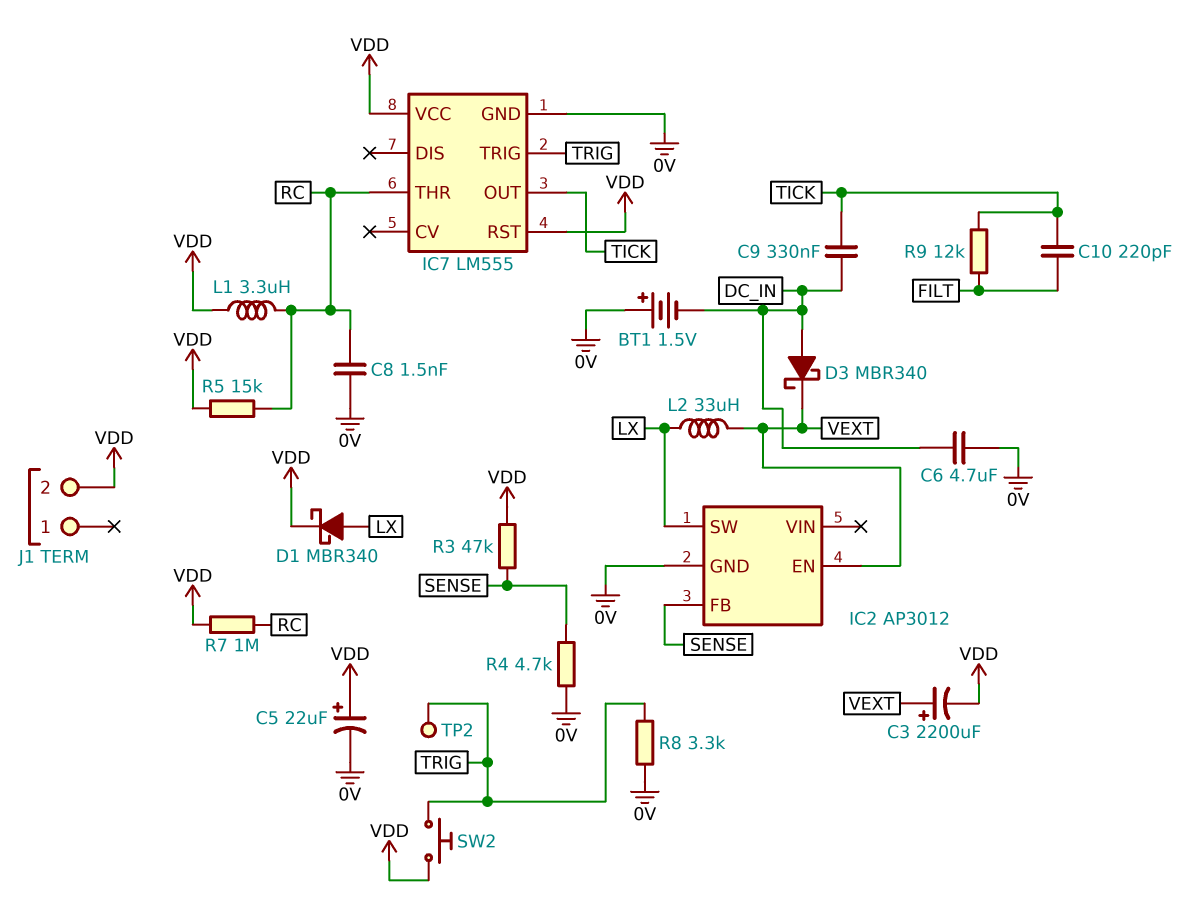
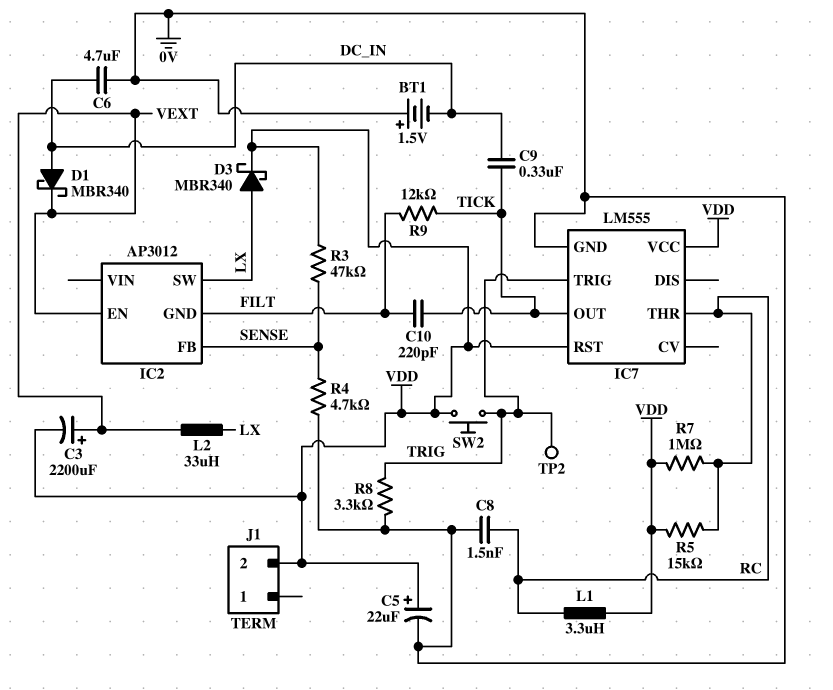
D1: schottky MBR340 (A LX, K VDD) -> schottky MBR340 (A DC_IN, K VEXT)
D3: schottky MBR340 (A DC_IN, K VEXT) -> schottky MBR340 (A LX, K VDD)
IC2 pin GND: 0V -> FILT

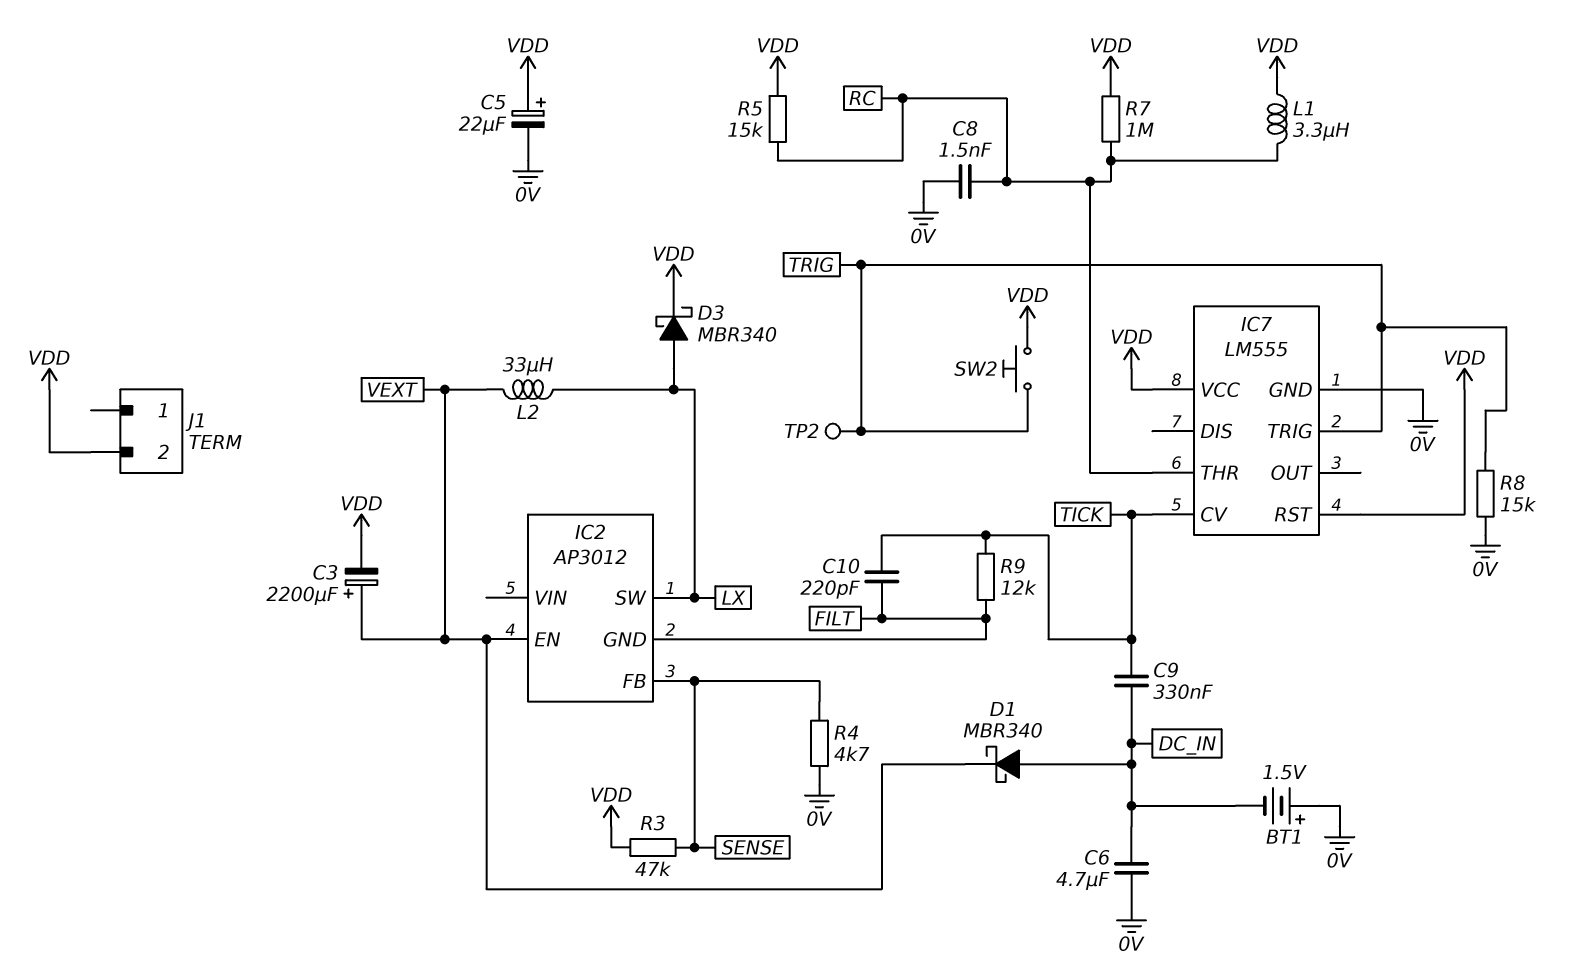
IC7 pin CV: none -> TICK
IC7 pin OUT: TICK -> none
R8: 3.3k (0V, TRIG) -> 15k (0V, TRIG)

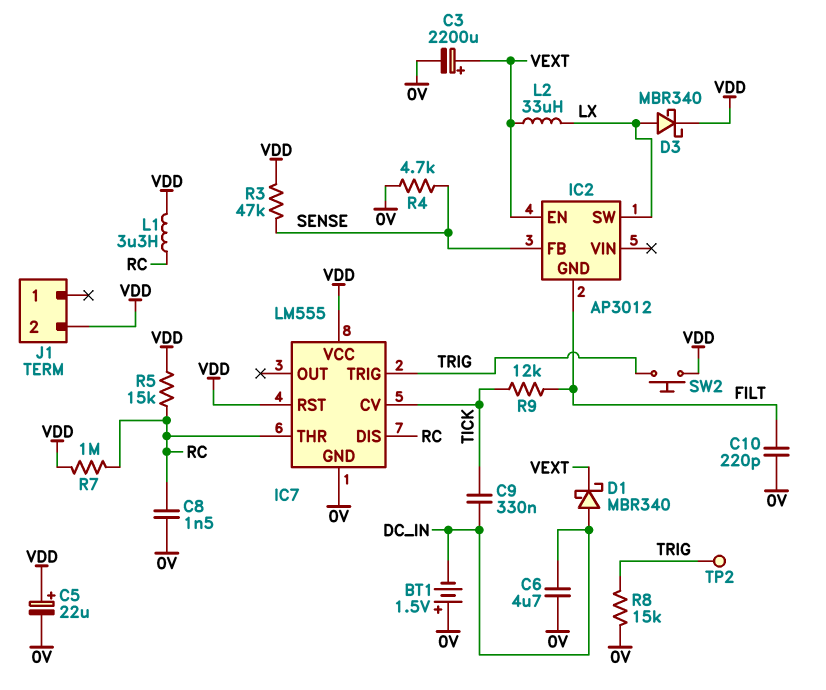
C3: 2200uF (plus VEXT, minus VDD) -> 2200uF (plus VEXT, minus 0V)
C10: 220pF (FILT, TICK) -> 220pF (0V, FILT)
IC7 pin DIS: none -> RC

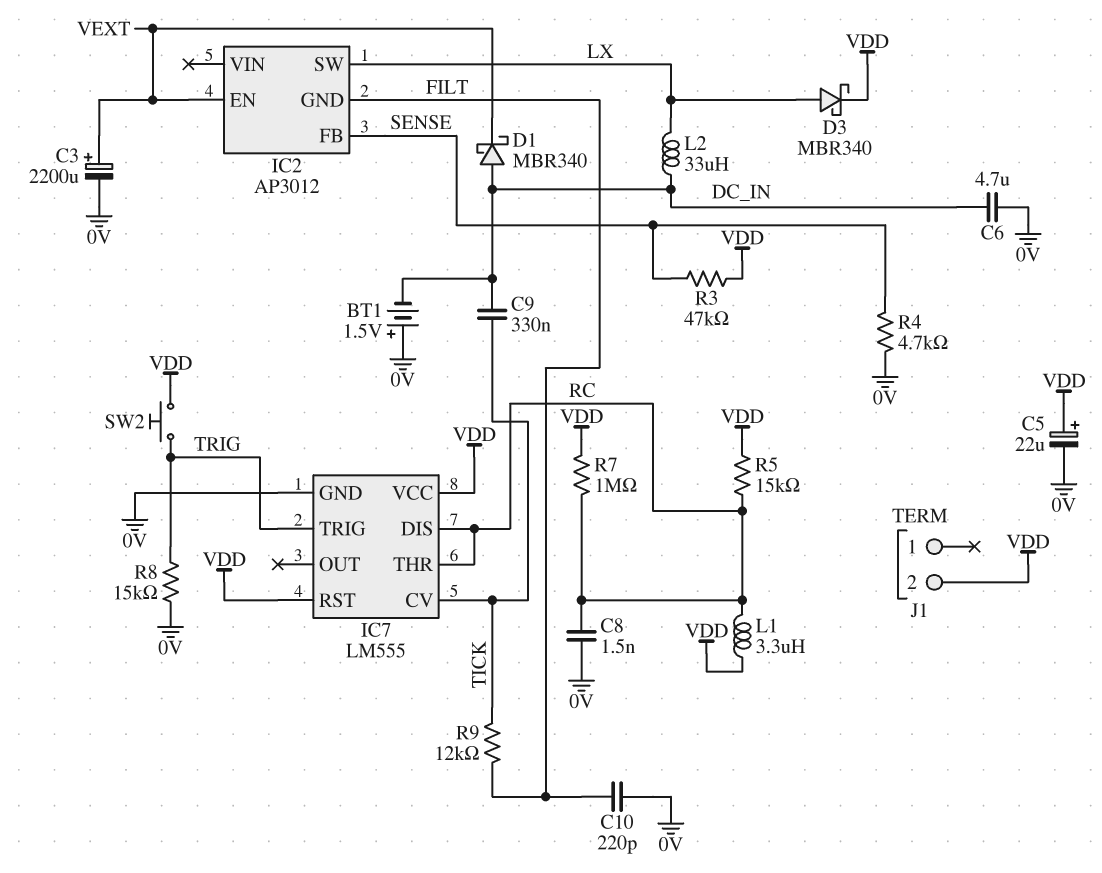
L2: 33uH (LX, VEXT) -> 33uH (DC_IN, LX)
TP2: test point (TRIG) -> none

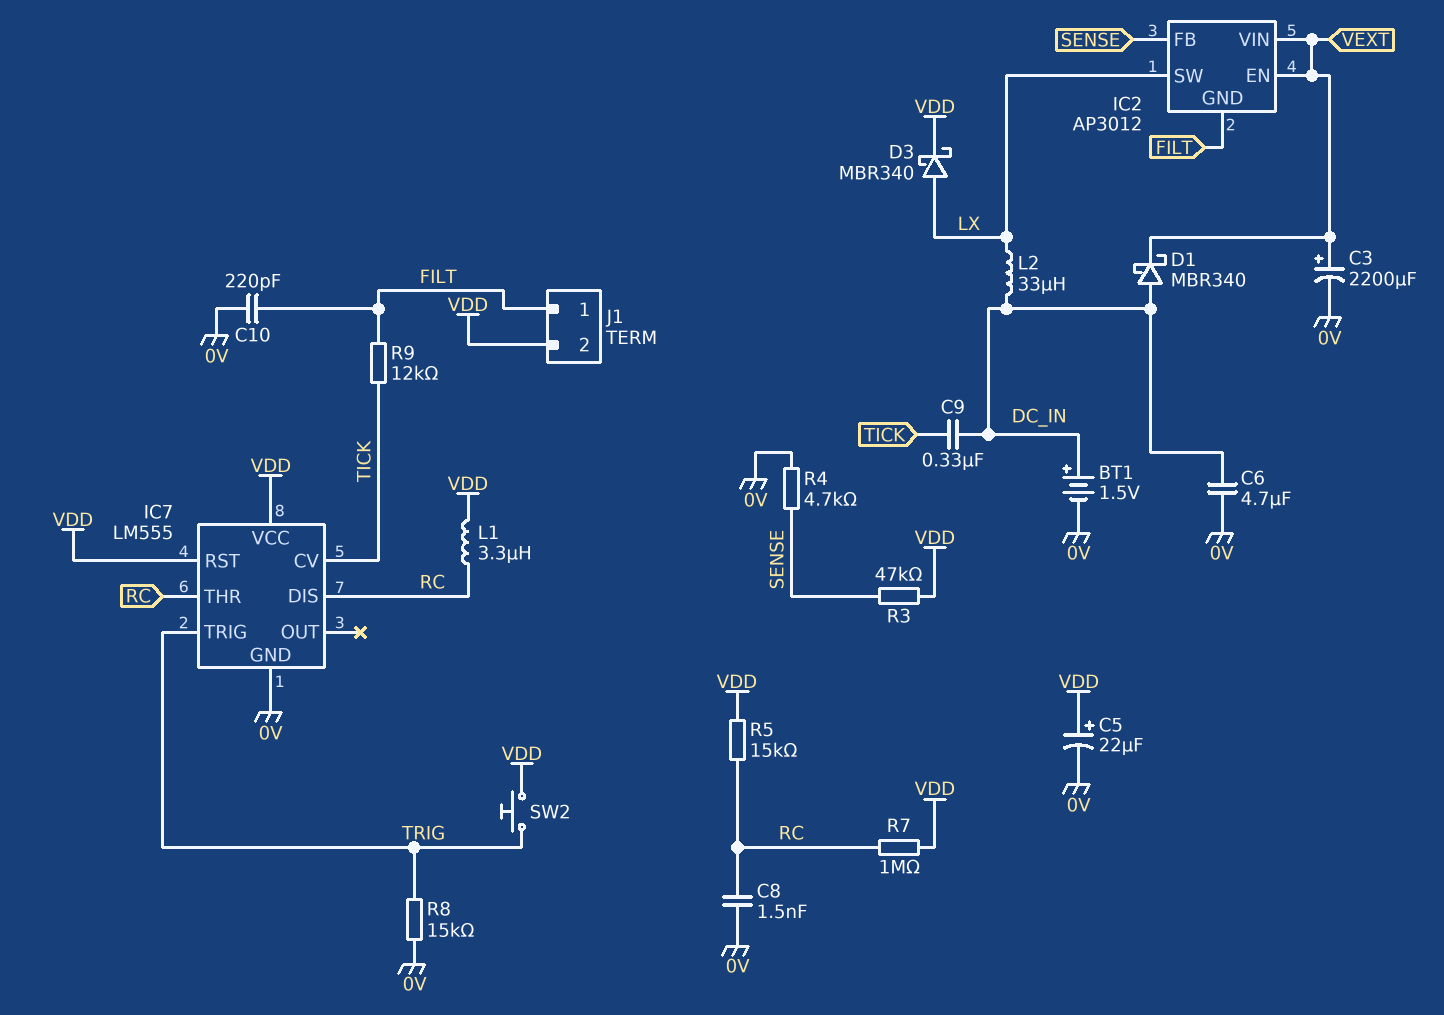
BT1: 1.5V (plus 0V, minus DC_IN) -> 1.5V (plus DC_IN, minus 0V)
IC2 pin VIN: none -> VEXT
J1 pin 1: none -> FILT

